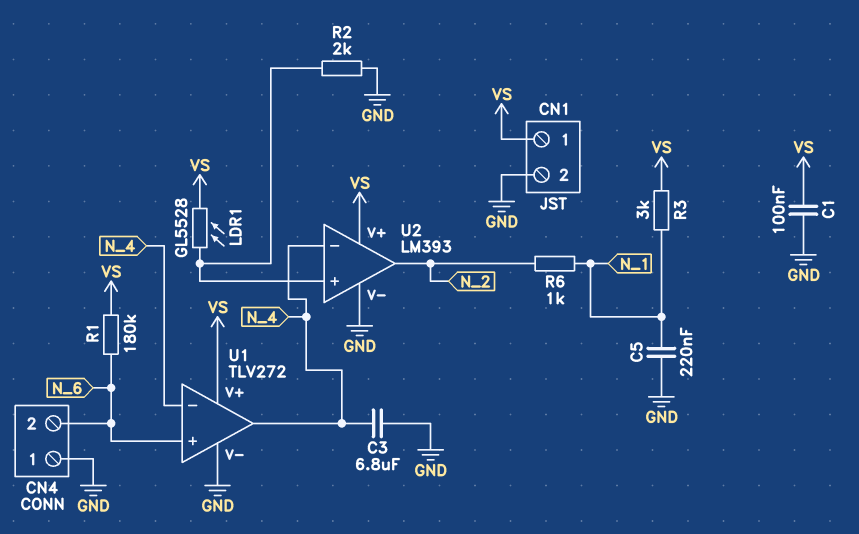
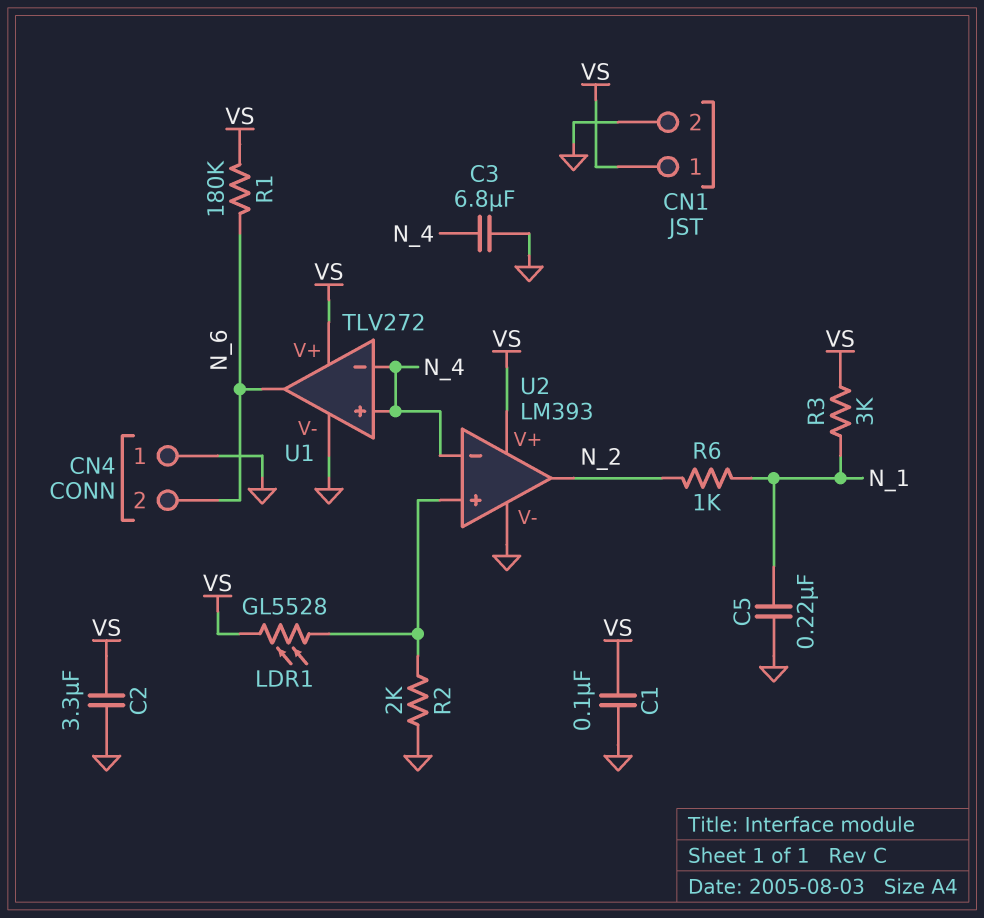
C2: none -> 3.3uF (GND, VS)
U1 pin in+: N_6 -> N_4
U1 pin out: N_4 -> N_6

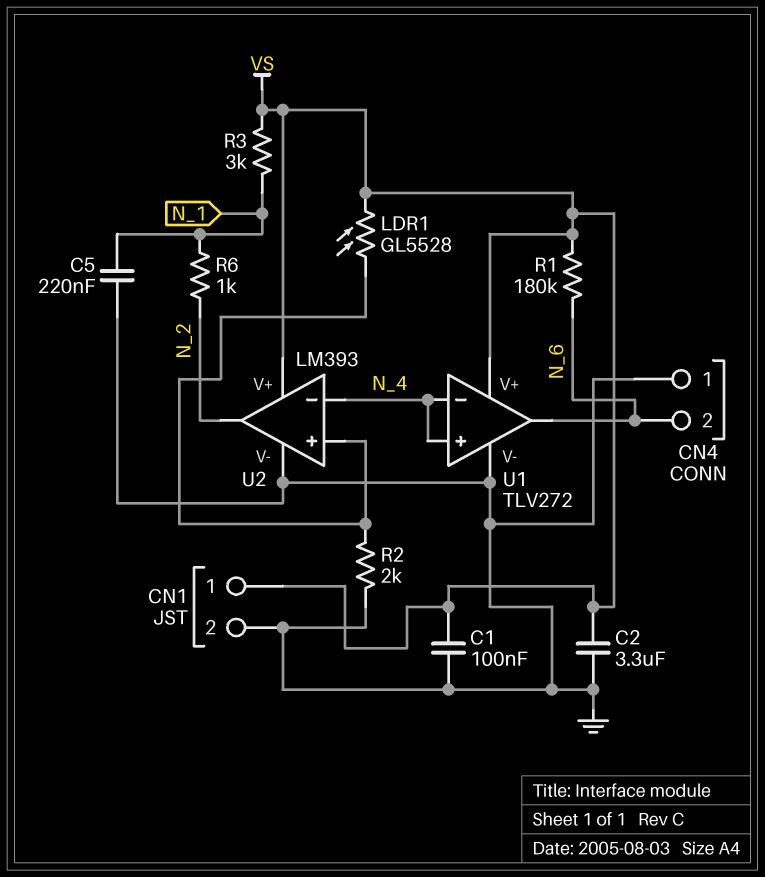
C3: 6.8uF (GND, N_4) -> none

